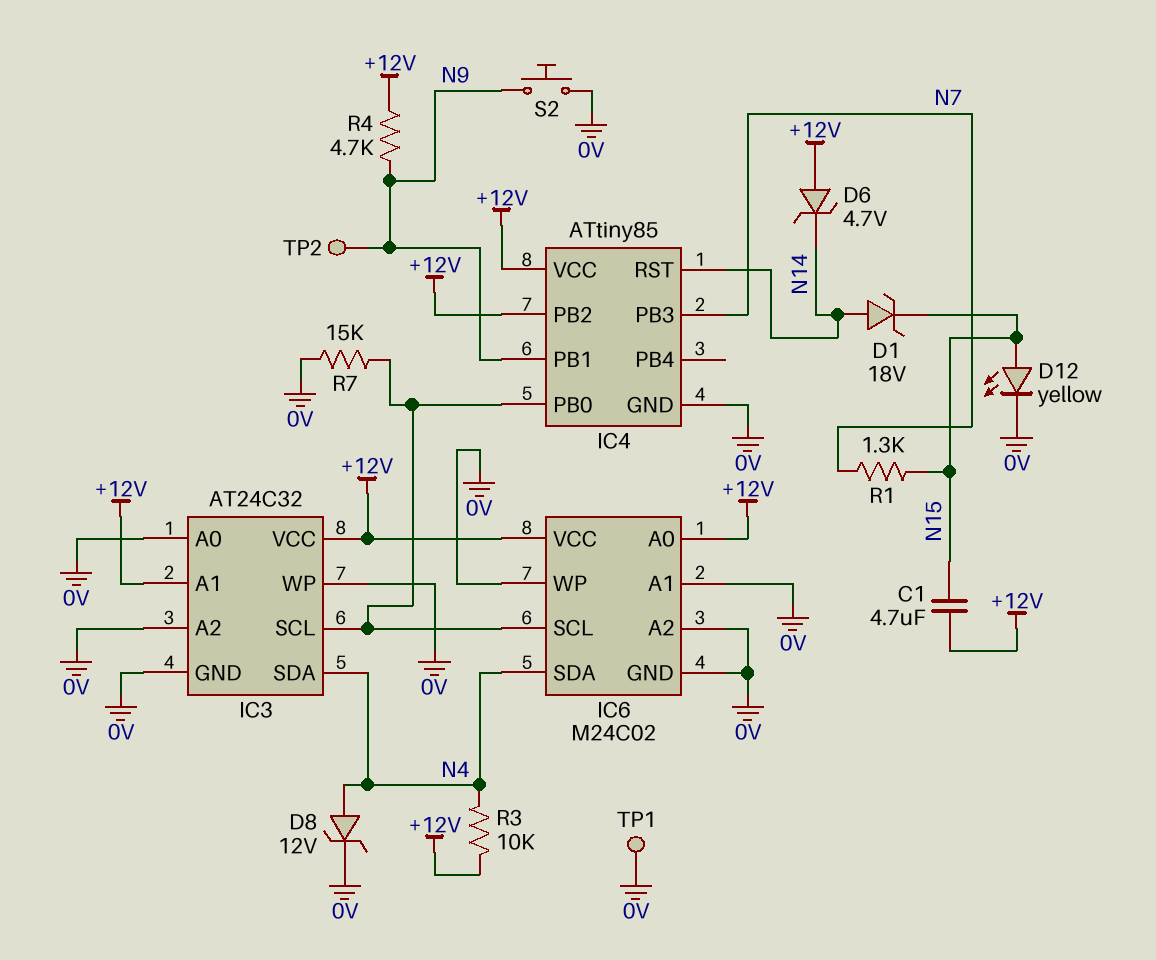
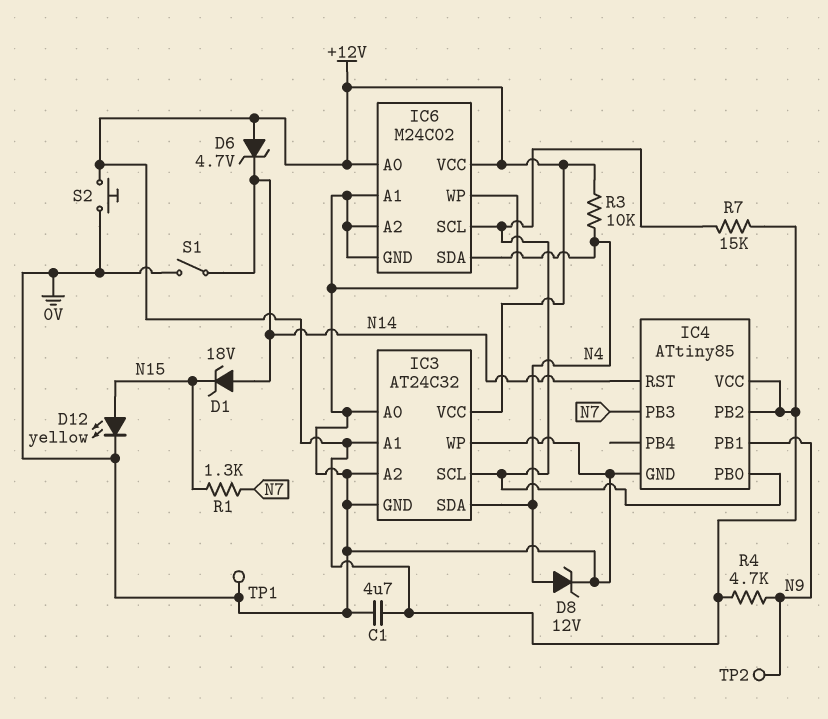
C1: 4.7uF (+12V, N15) -> 4.7uF (+12V, 0V)
R7: 15k (0V, IC3/SCL) -> 15k (+12V, IC3/SCL)
S1: none -> switch (0V, N14)
S2: button (0V, N9) -> button (+12V, 0V)

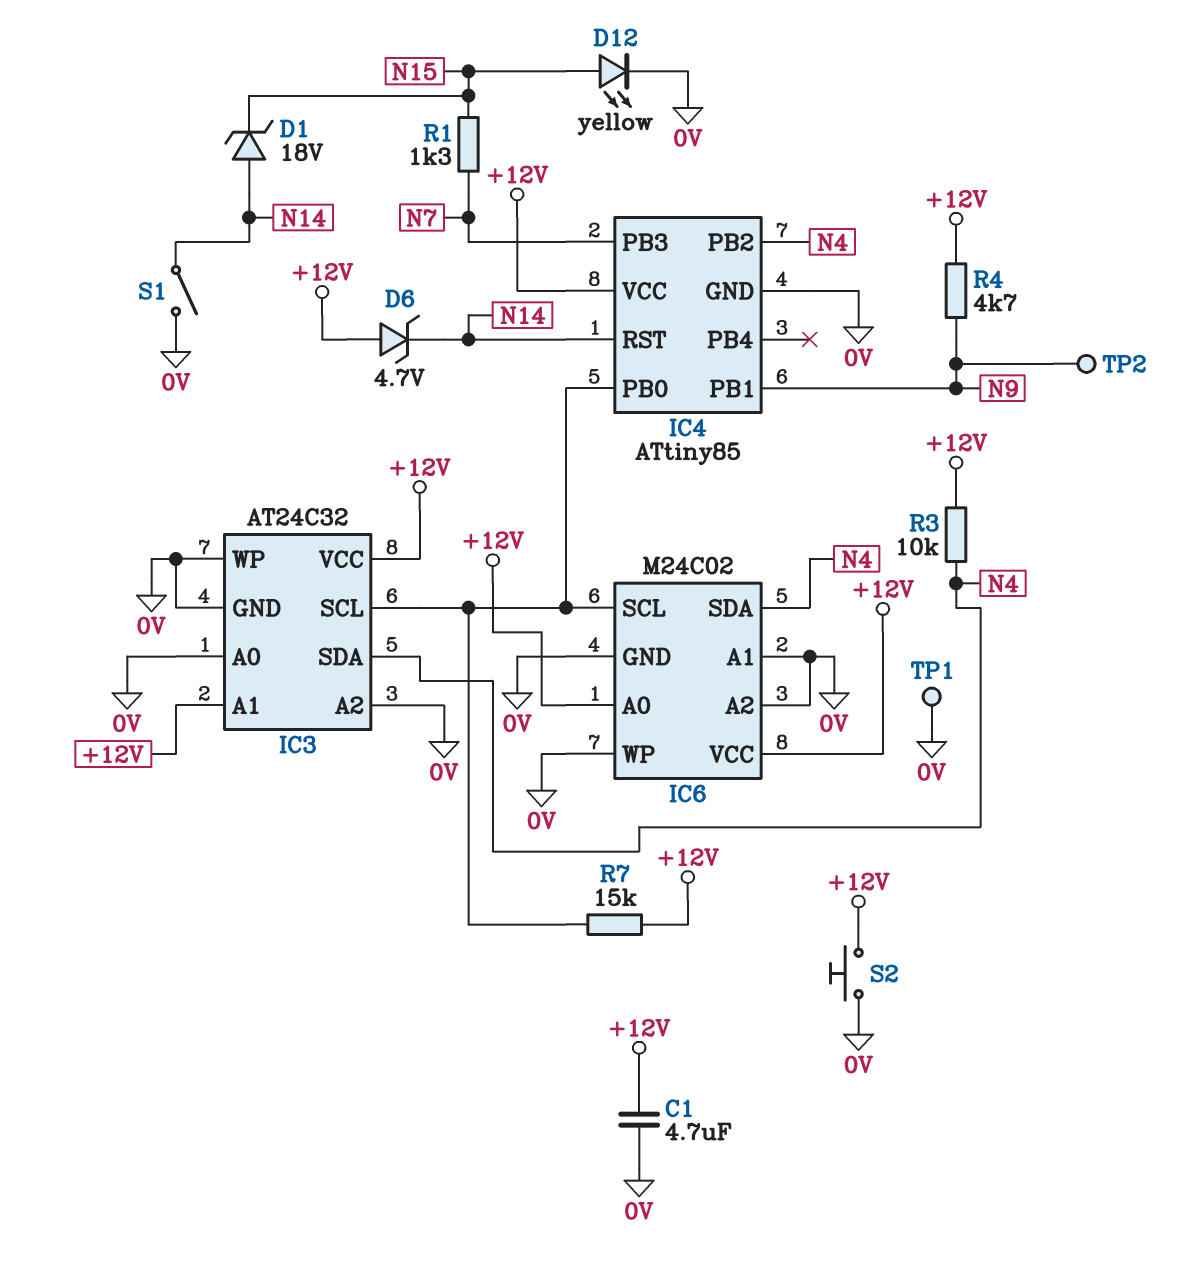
D8: zener 12V (A N4, K 0V) -> none
IC4 pin PB2: +12V -> N4

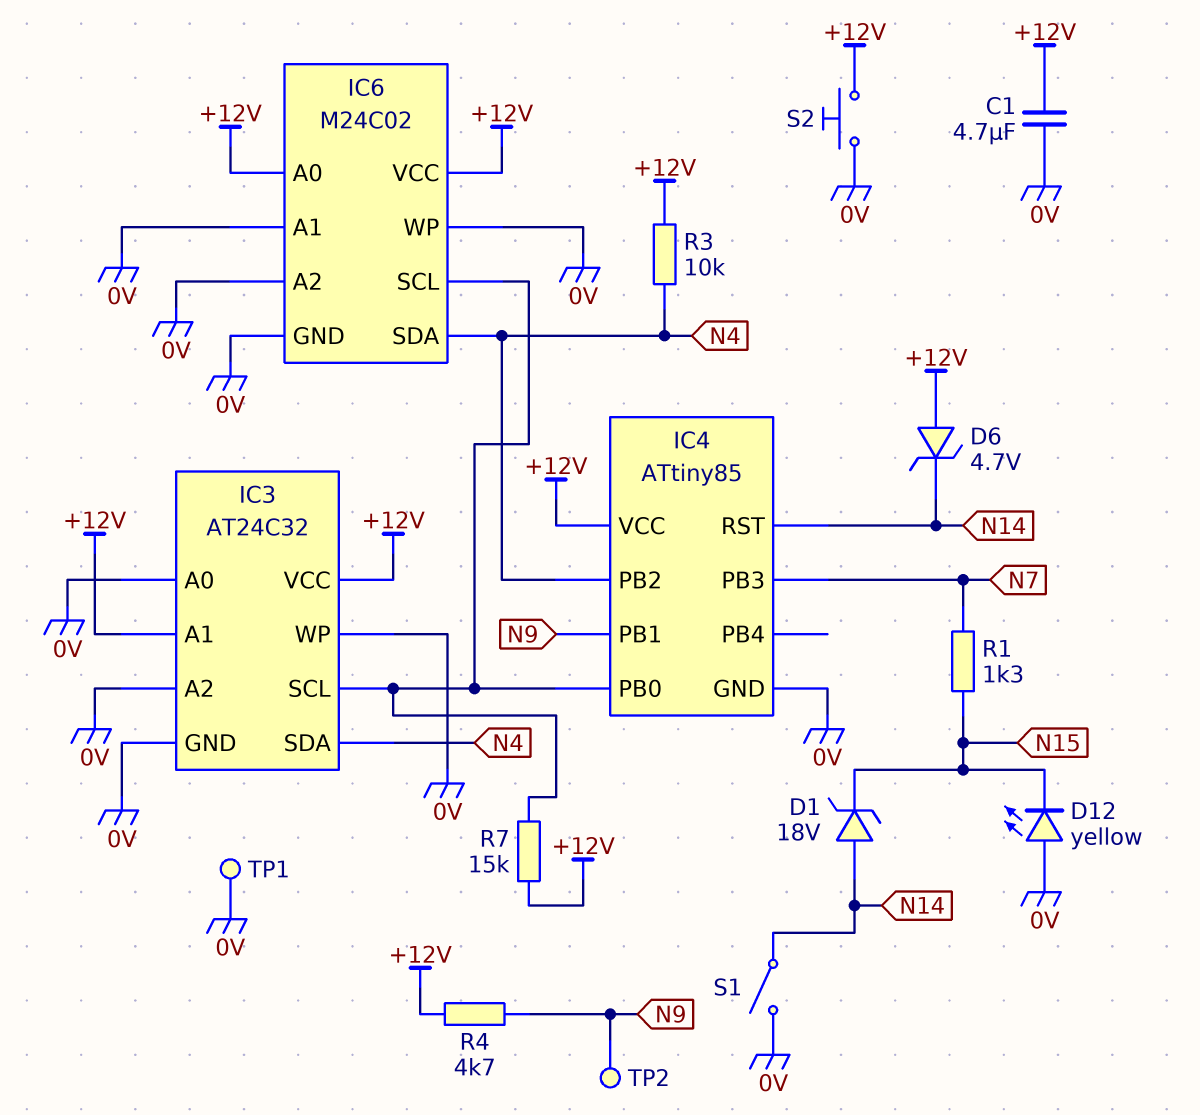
D12: LED yellow (A N15, K 0V) -> LED yellow (A 0V, K N15)

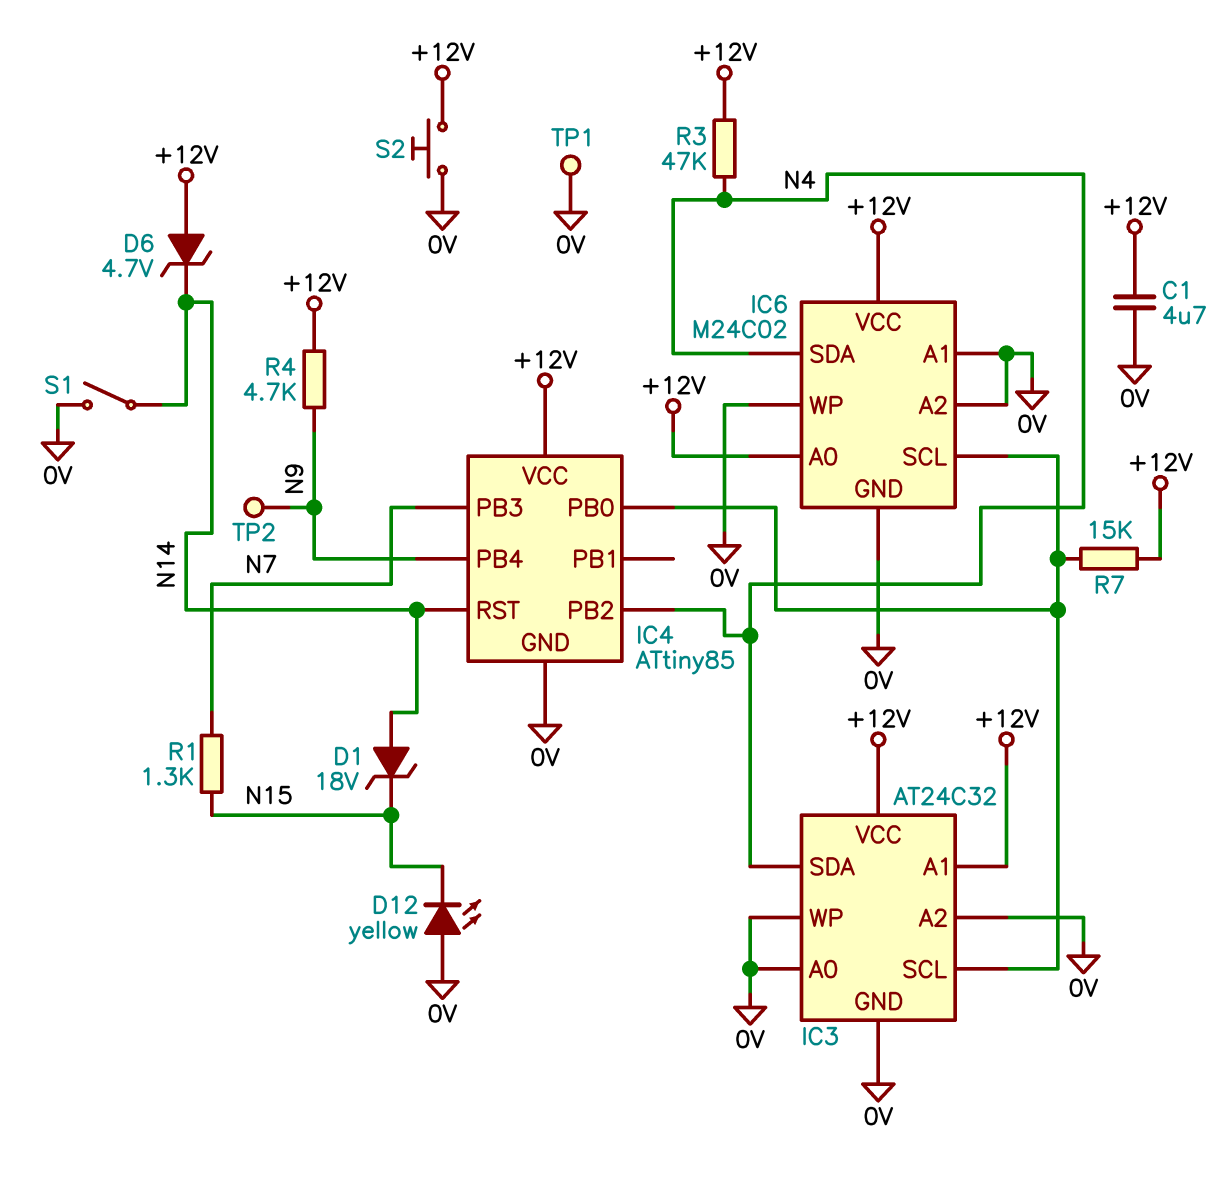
IC4 pin PB1: N9 -> none
IC4 pin PB4: none -> N9
R3: 10k (+12V, N4) -> 47k (+12V, N4)

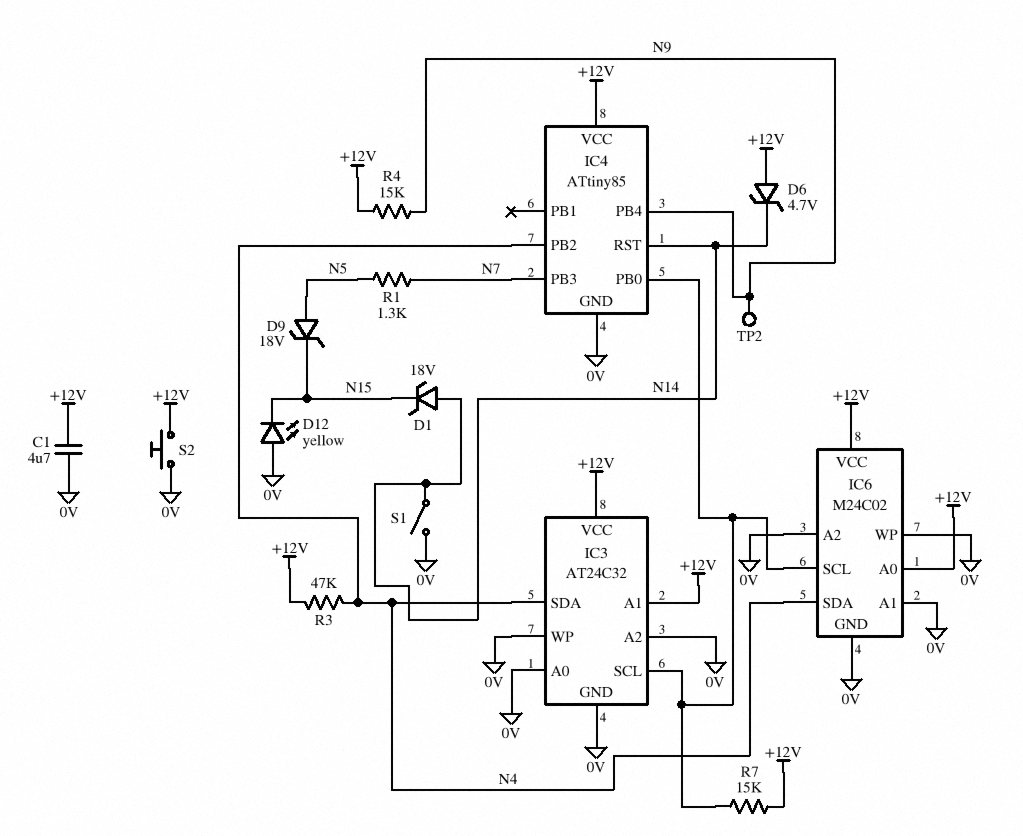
D9: none -> zener 18V (A N5, K N15)
R1: 1.3k (N7, N15) -> 1.3k (N5, N7)
R4: 4.7k (+12V, N9) -> 15k (+12V, N9)
TP1: test point (0V) -> none

